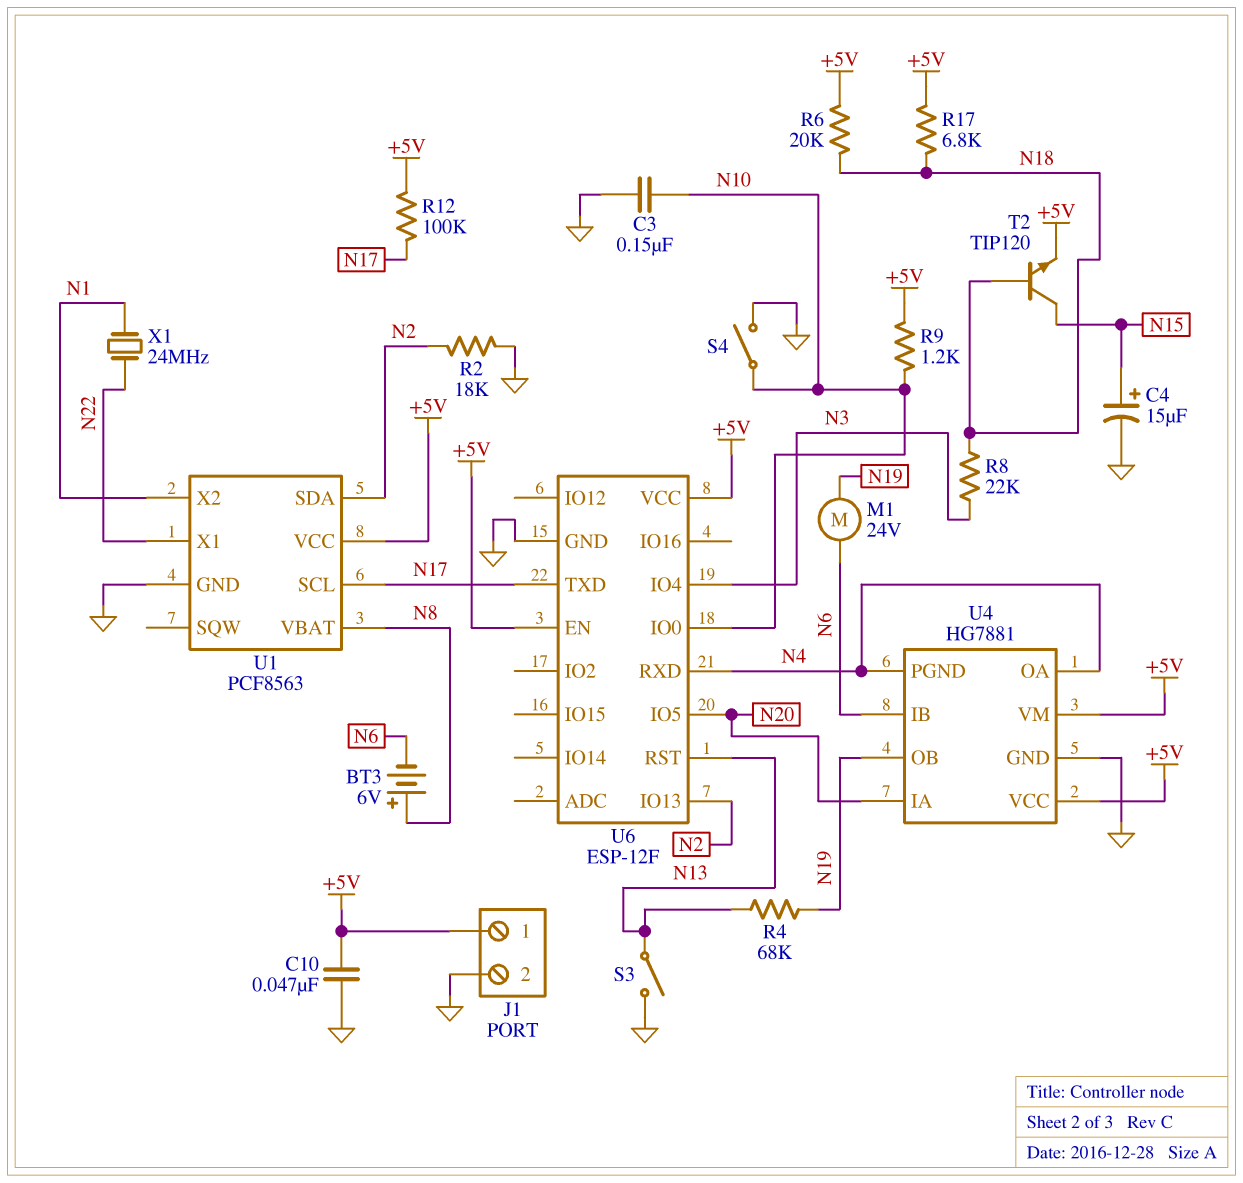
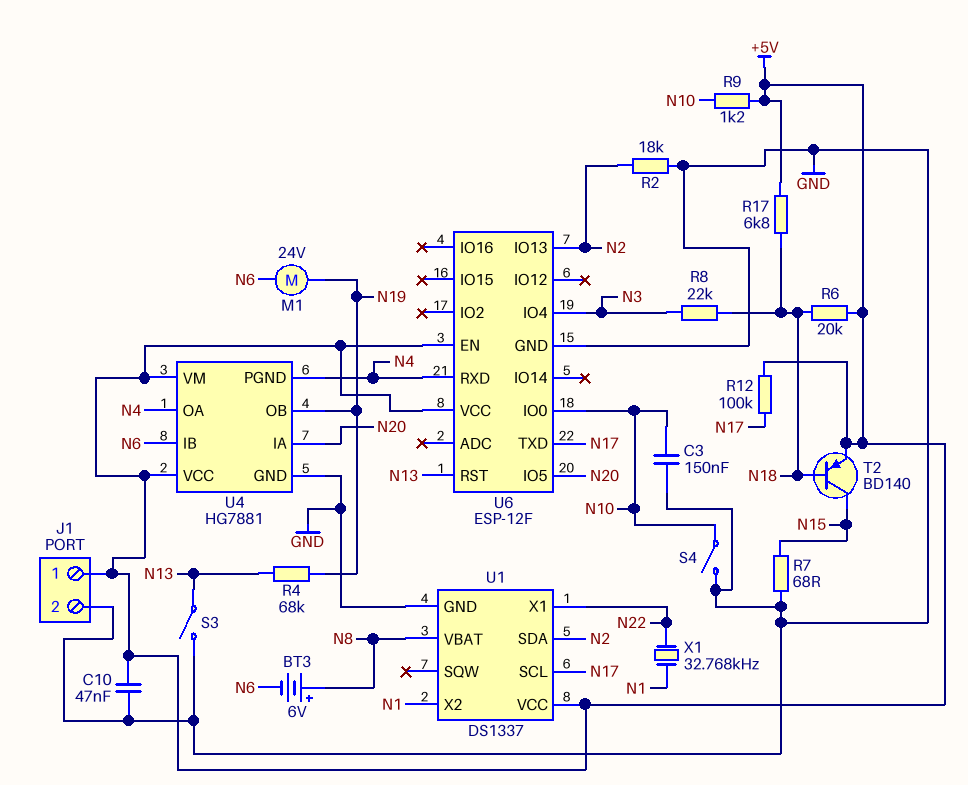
C4: 15uF (plus N15, minus GND) -> none
R7: none -> 68 (GND, N15)
T2: NPN TIP120 (B N18, C N15, E +5V) -> PNP BD140 (B N18, C N15, E +5V)
U1: PCF8563 -> DS1337
X1: 24MHz (N1, N22) -> 32.768kHz (N1, N22)

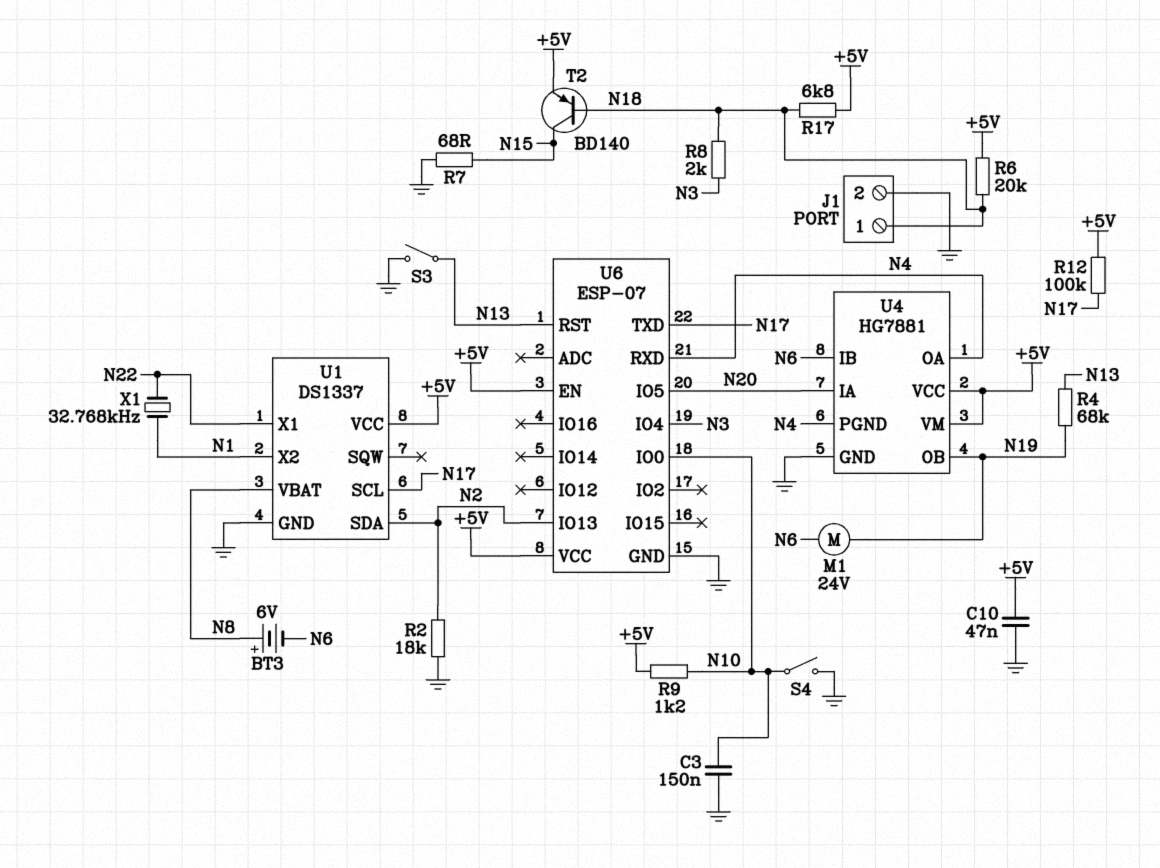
J1 pin 1: +5V -> N18
R8: 22k (N3, N18) -> 2k (N3, N18)
U6: ESP-12F -> ESP-07

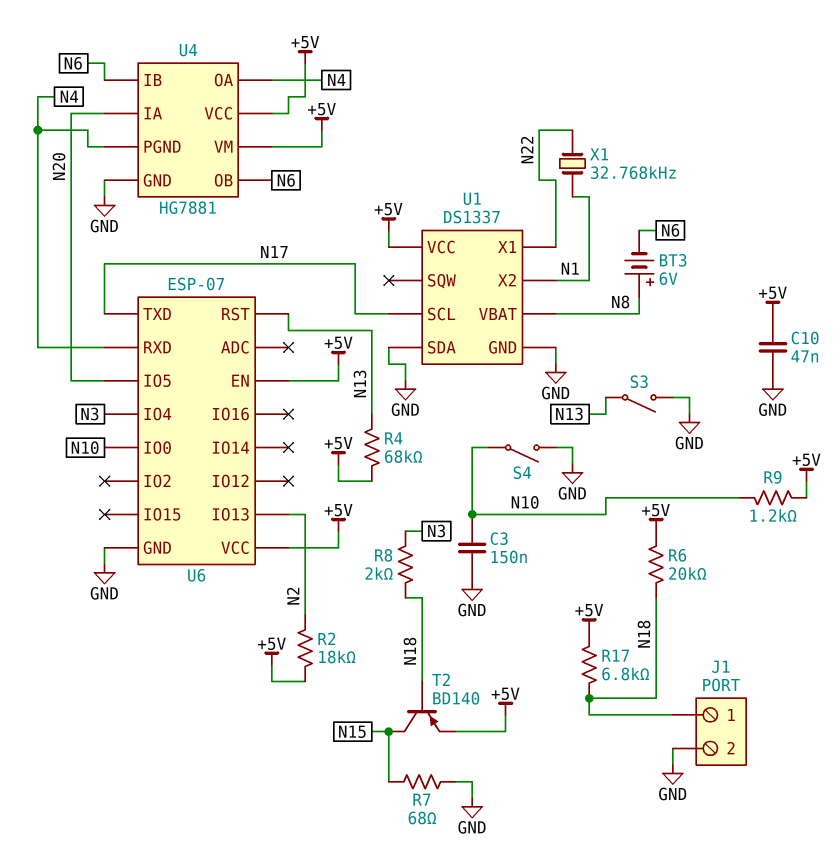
M1: motor 24V (N6, N19) -> none
R2: 18k (GND, N2) -> 18k (+5V, N2)
R4: 68k (N13, N19) -> 68k (+5V, N13)
R12: 100k (+5V, N17) -> none
U1 pin SDA: N2 -> GND
U4 pin OB: N19 -> N6

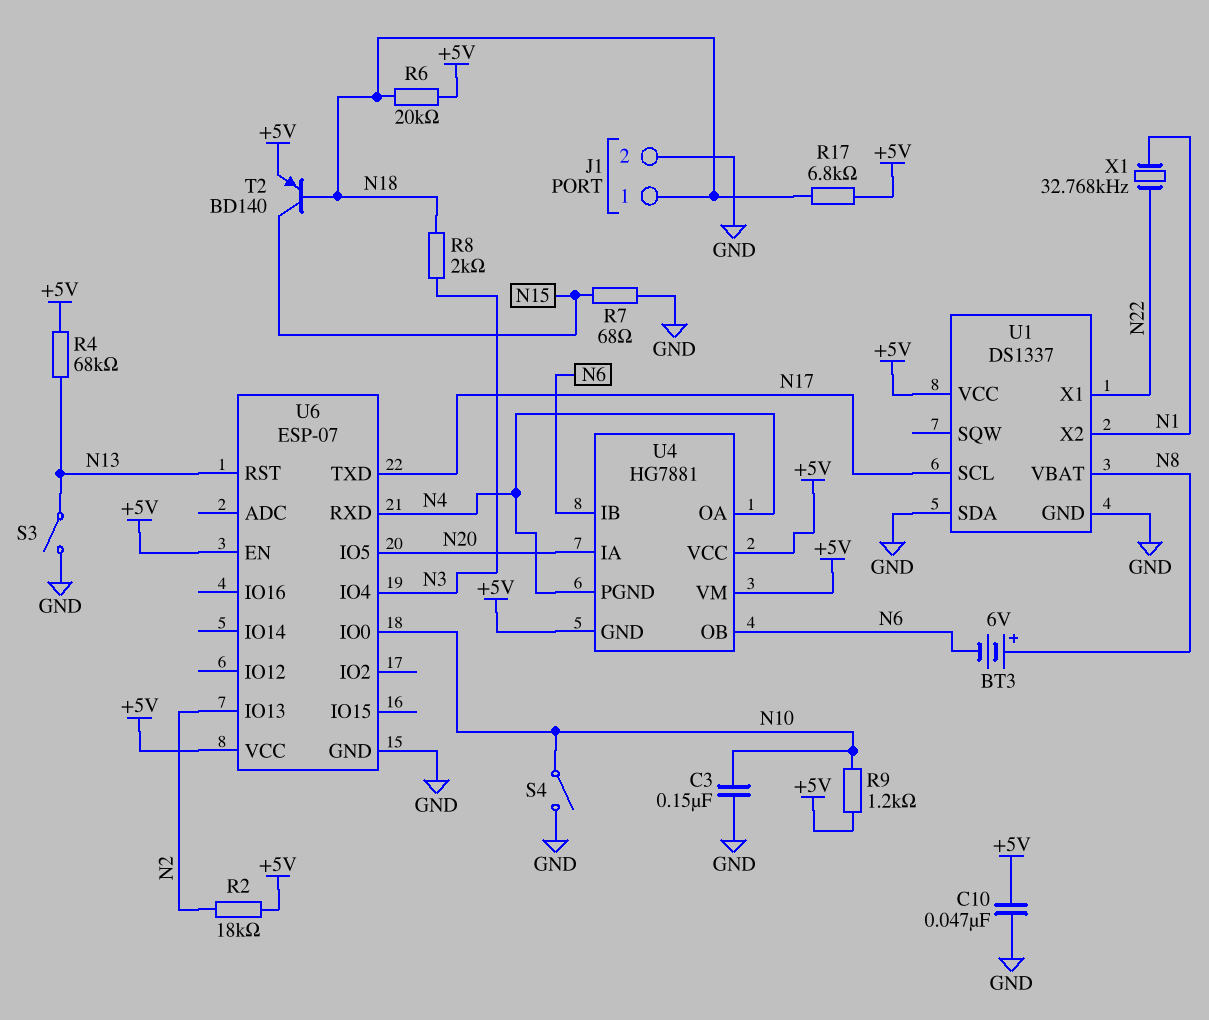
U4 pin GND: GND -> +5V

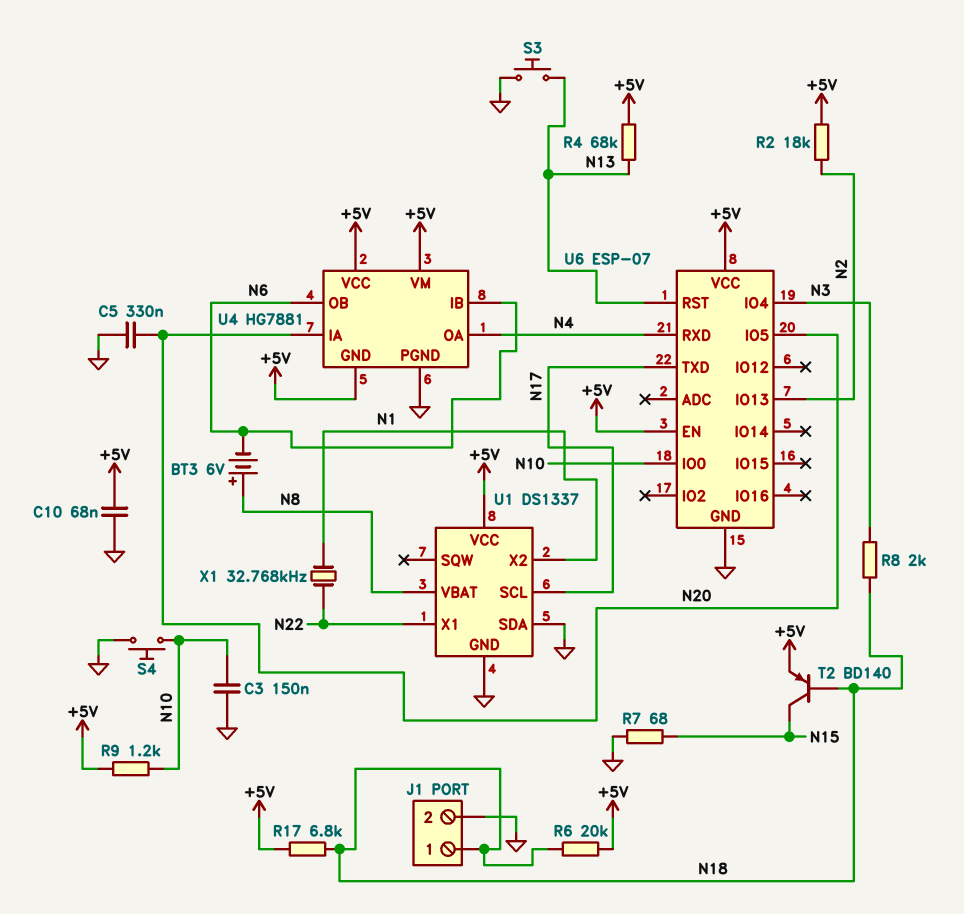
C5: none -> 330nF (GND, N20)
C10: 47nF (+5V, GND) -> 68nF (+5V, GND)
S3: switch (GND, N13) -> button (GND, N13)
S4: switch (GND, N10) -> button (GND, N10)
U4 pin PGND: N4 -> GND

